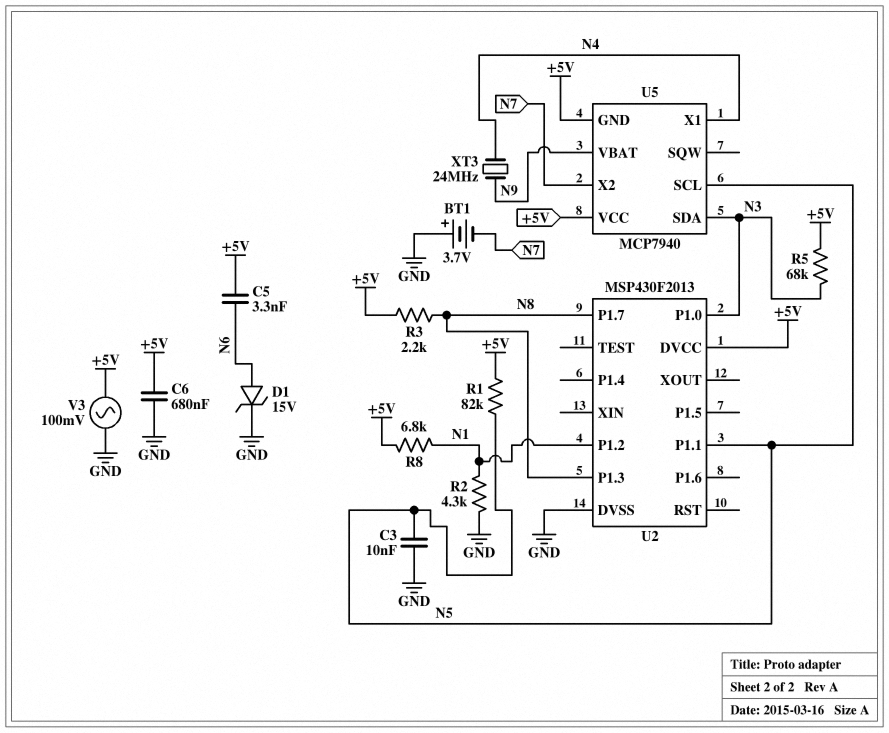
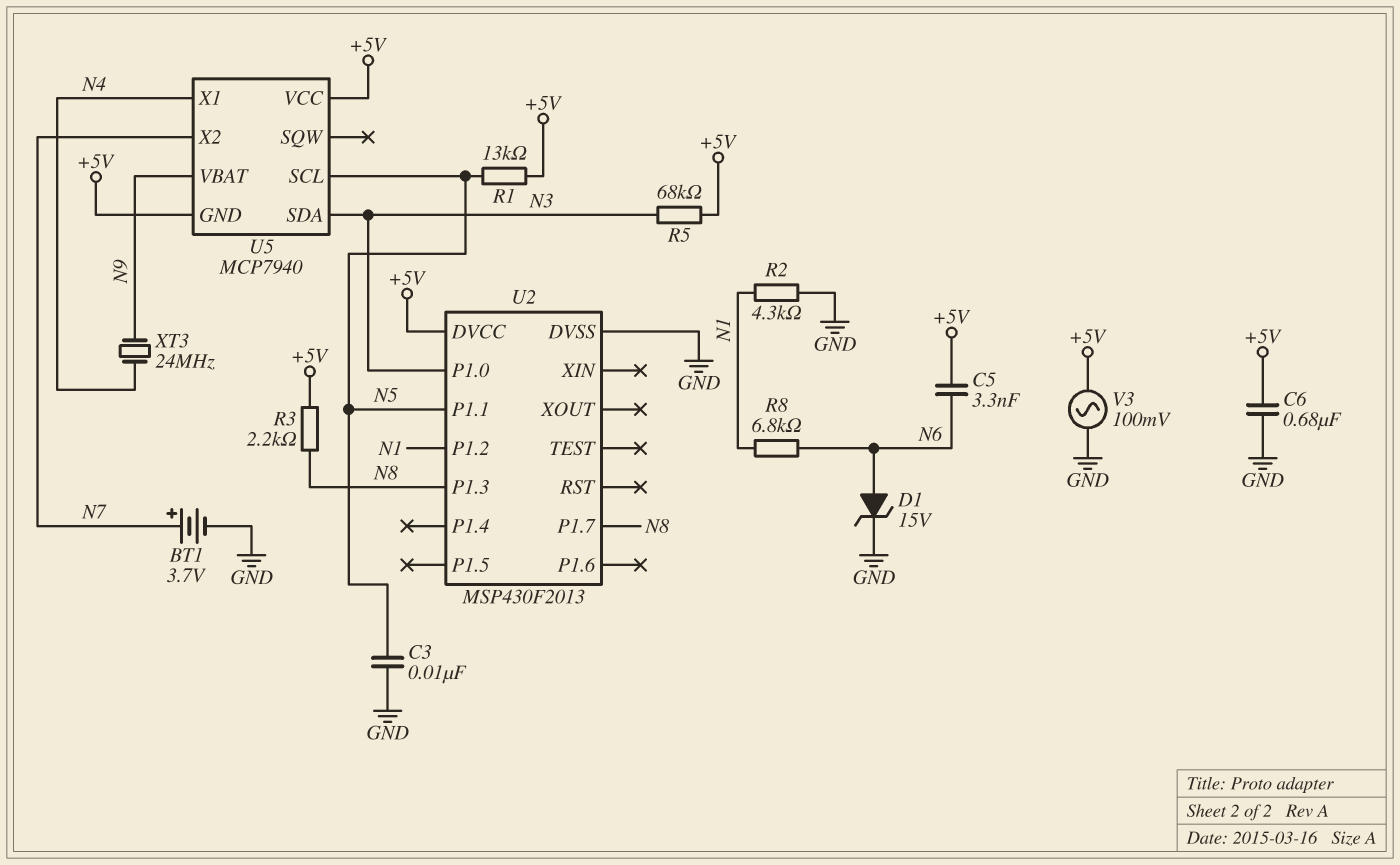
BT1: 3.7V (plus GND, minus N7) -> 3.7V (plus N7, minus GND)
R1: 82k (+5V, N5) -> 13k (+5V, N5)
R8: 6.8k (+5V, N1) -> 6.8k (N1, N6)

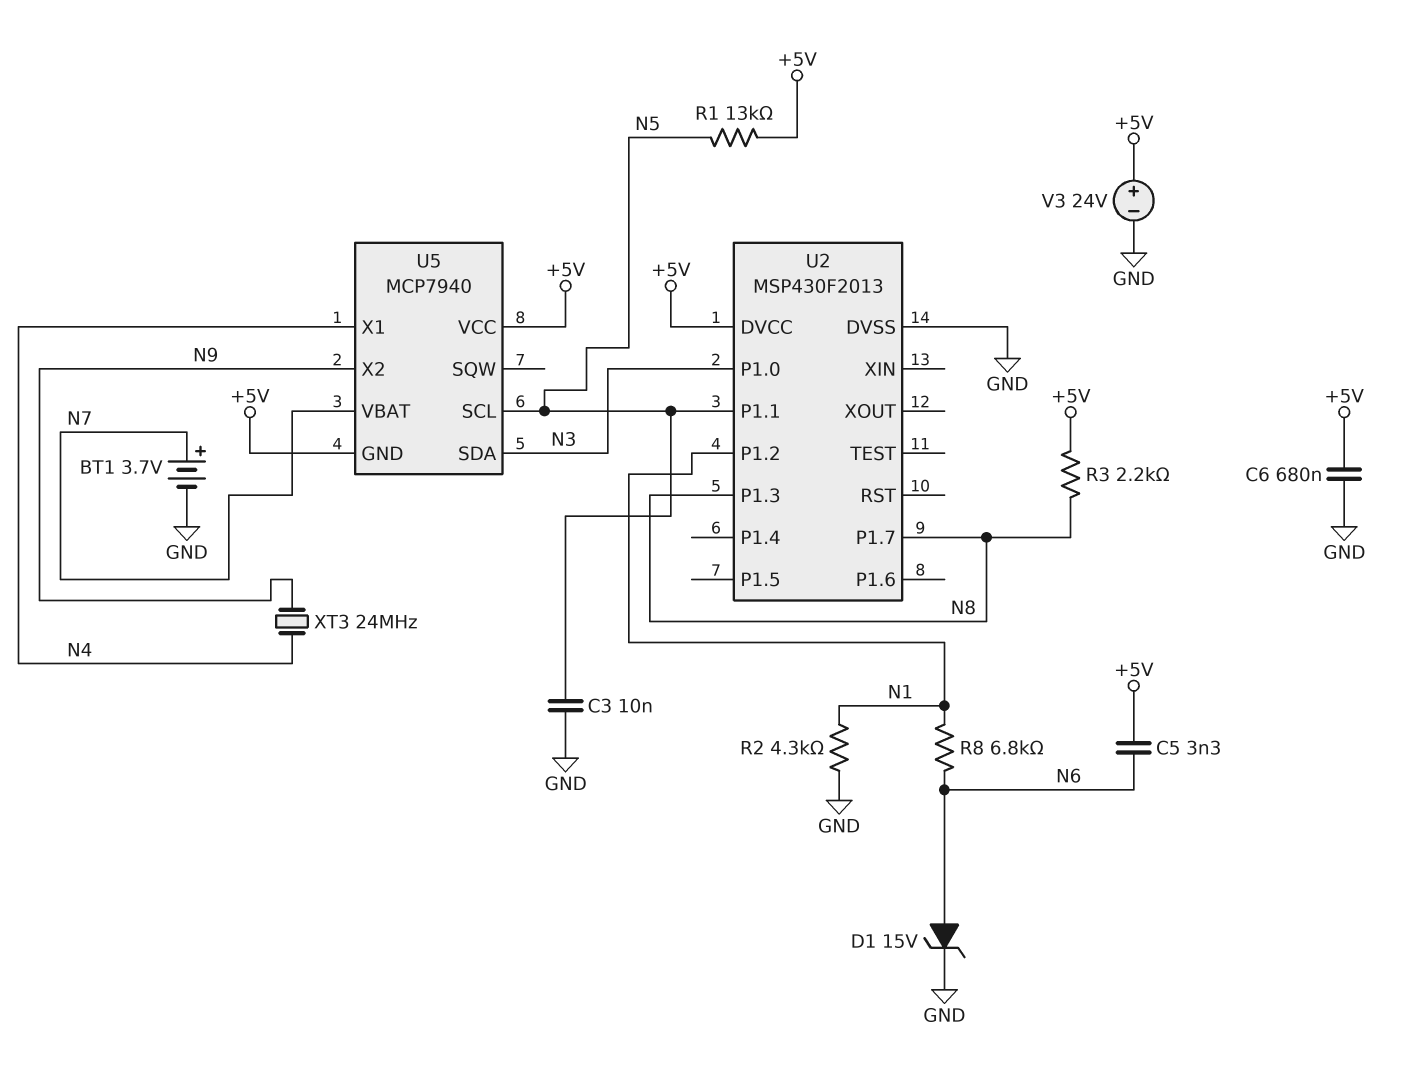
R5: 68k (+5V, N3) -> none
U5 pin VBAT: N9 -> N7
U5 pin X2: N7 -> N9
V3: AC 100mV (+5V, GND) -> 24V (plus +5V, minus GND)

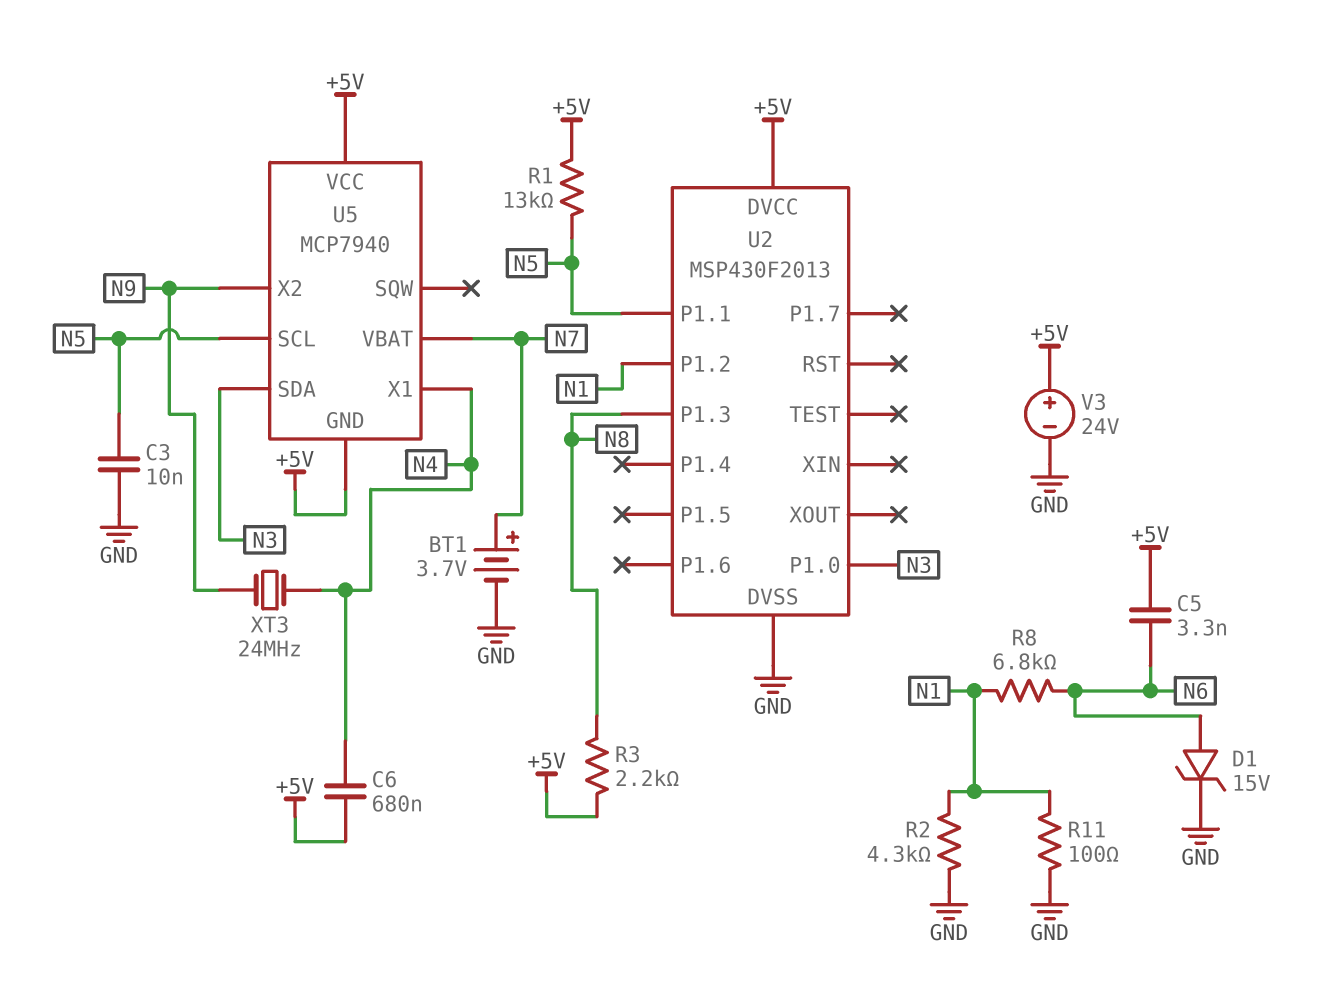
C6: 680nF (+5V, GND) -> 680nF (+5V, N4)
R11: none -> 100 (GND, N1)
U2 pin P1.7: N8 -> none

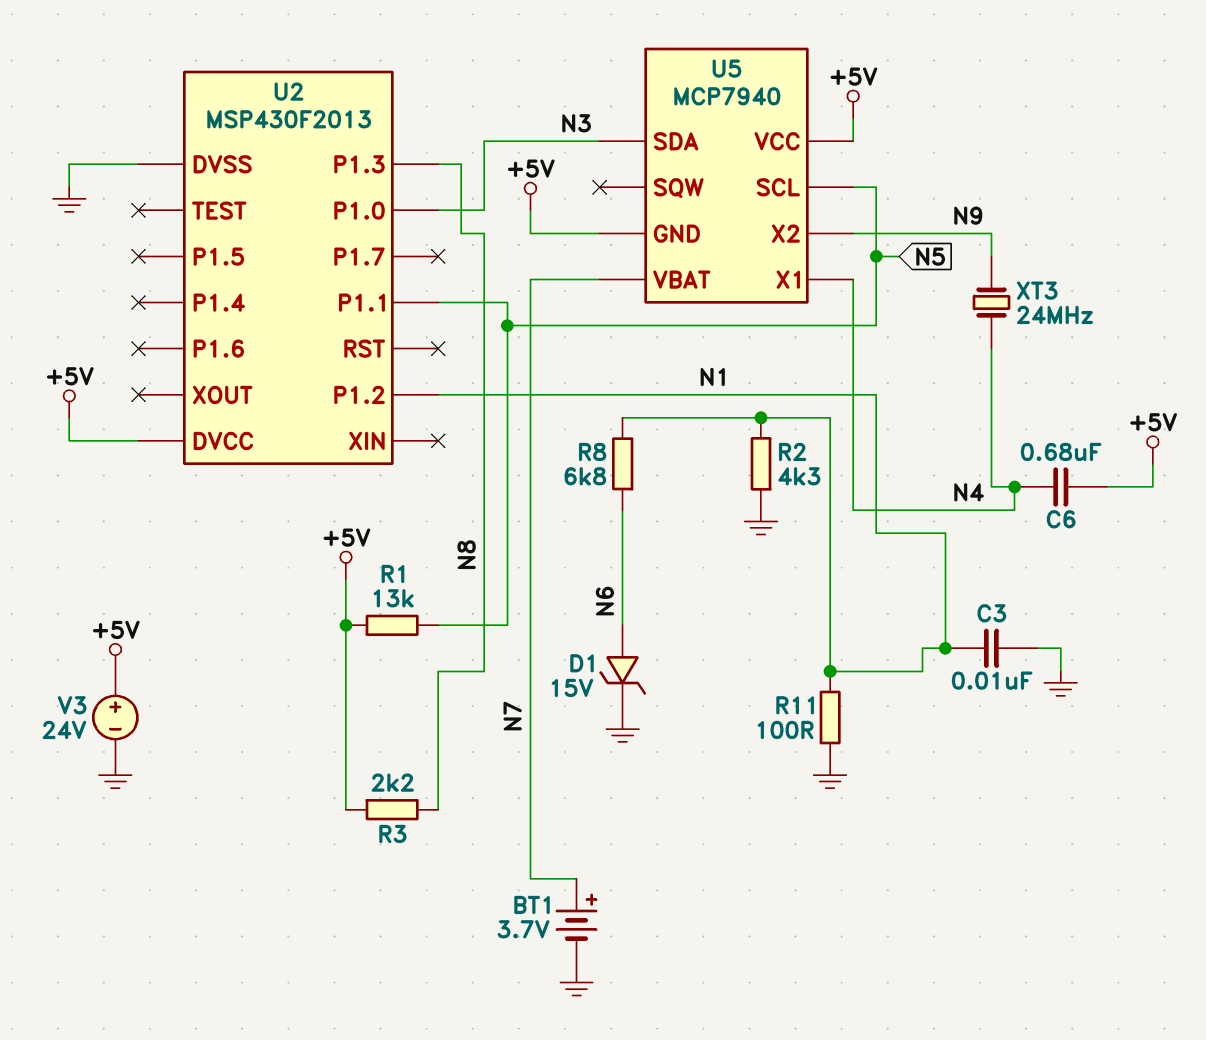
C3: 10nF (GND, N5) -> 10nF (GND, N1)
C5: 3.3nF (+5V, N6) -> none

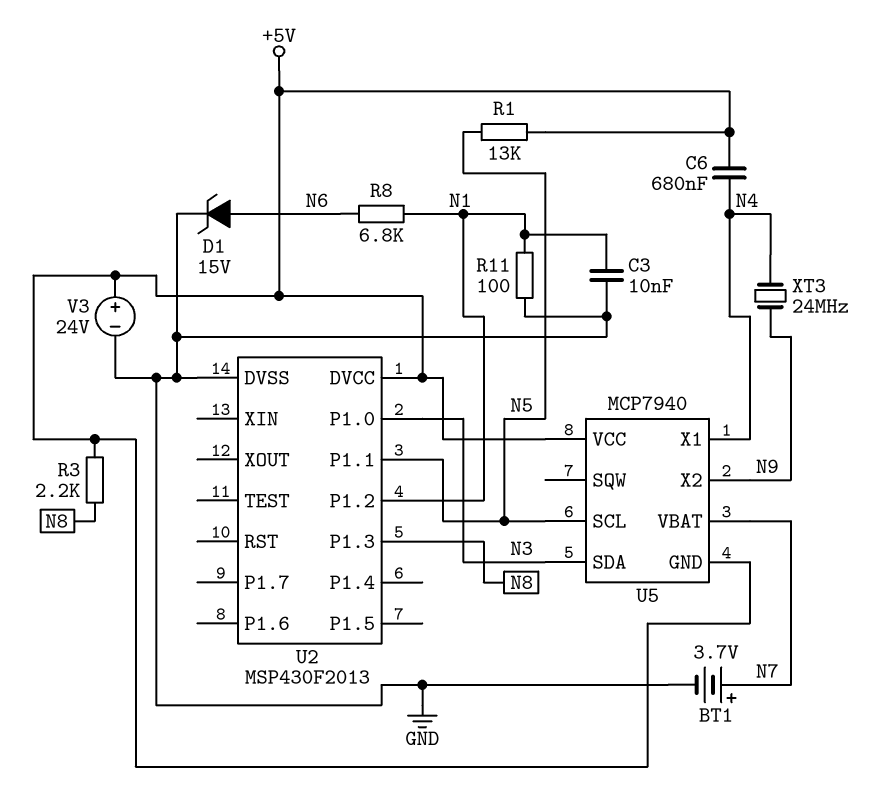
R2: 4.3k (GND, N1) -> none

